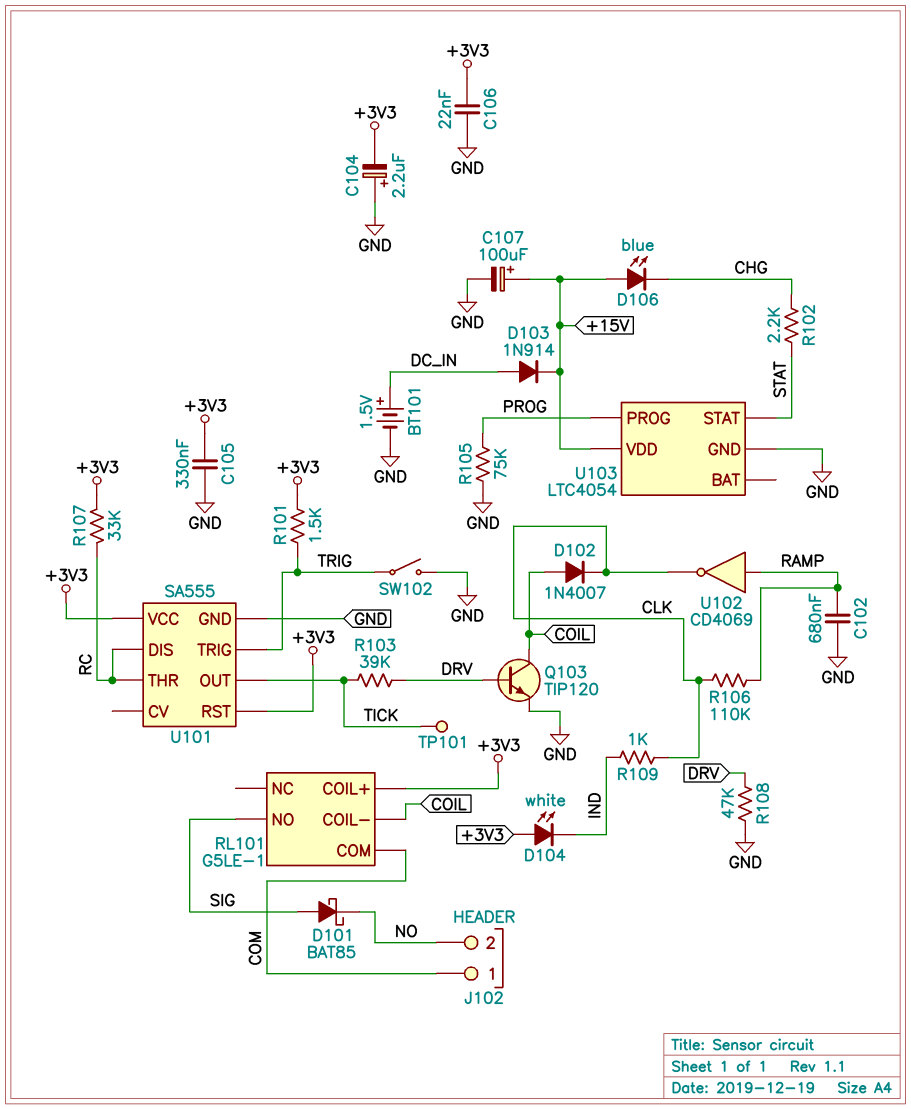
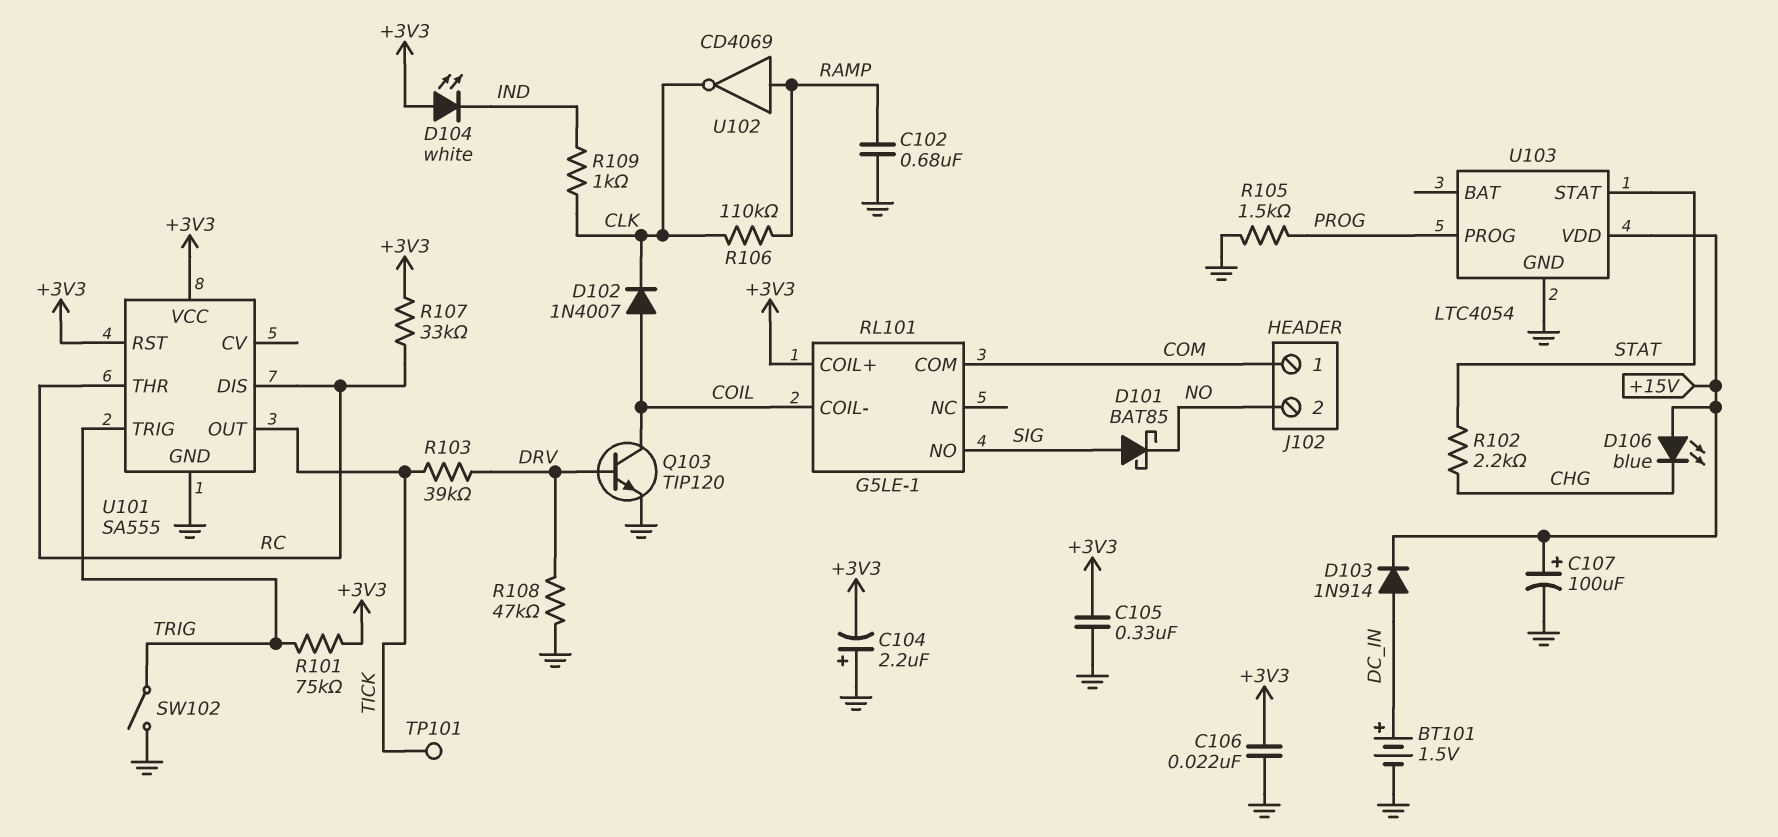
R101: 1.5k (+3V3, TRIG) -> 75k (+3V3, TRIG)
R105: 75k (GND, PROG) -> 1.5k (GND, PROG)

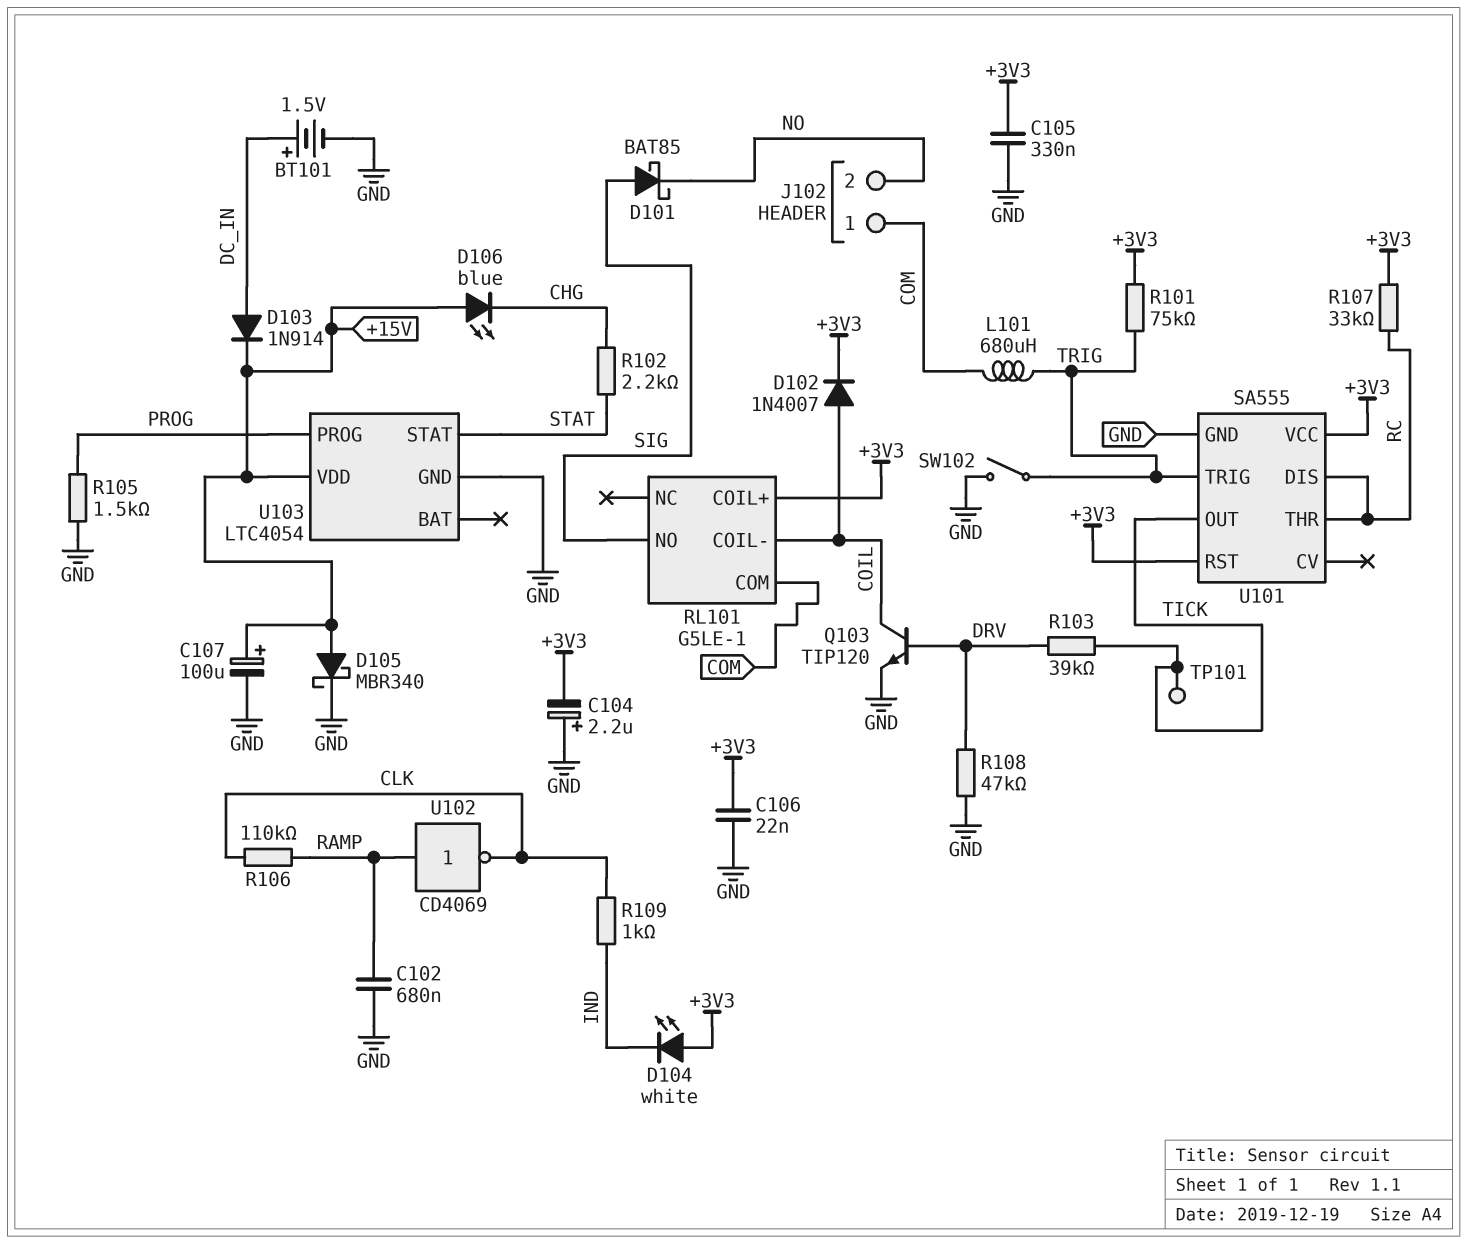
D102: diode 1N4007 (A COIL, K CLK) -> diode 1N4007 (A COIL, K +3V3)
D105: none -> schottky MBR340 (A +15V, K GND)
L101: none -> 680uH (COM, TRIG)

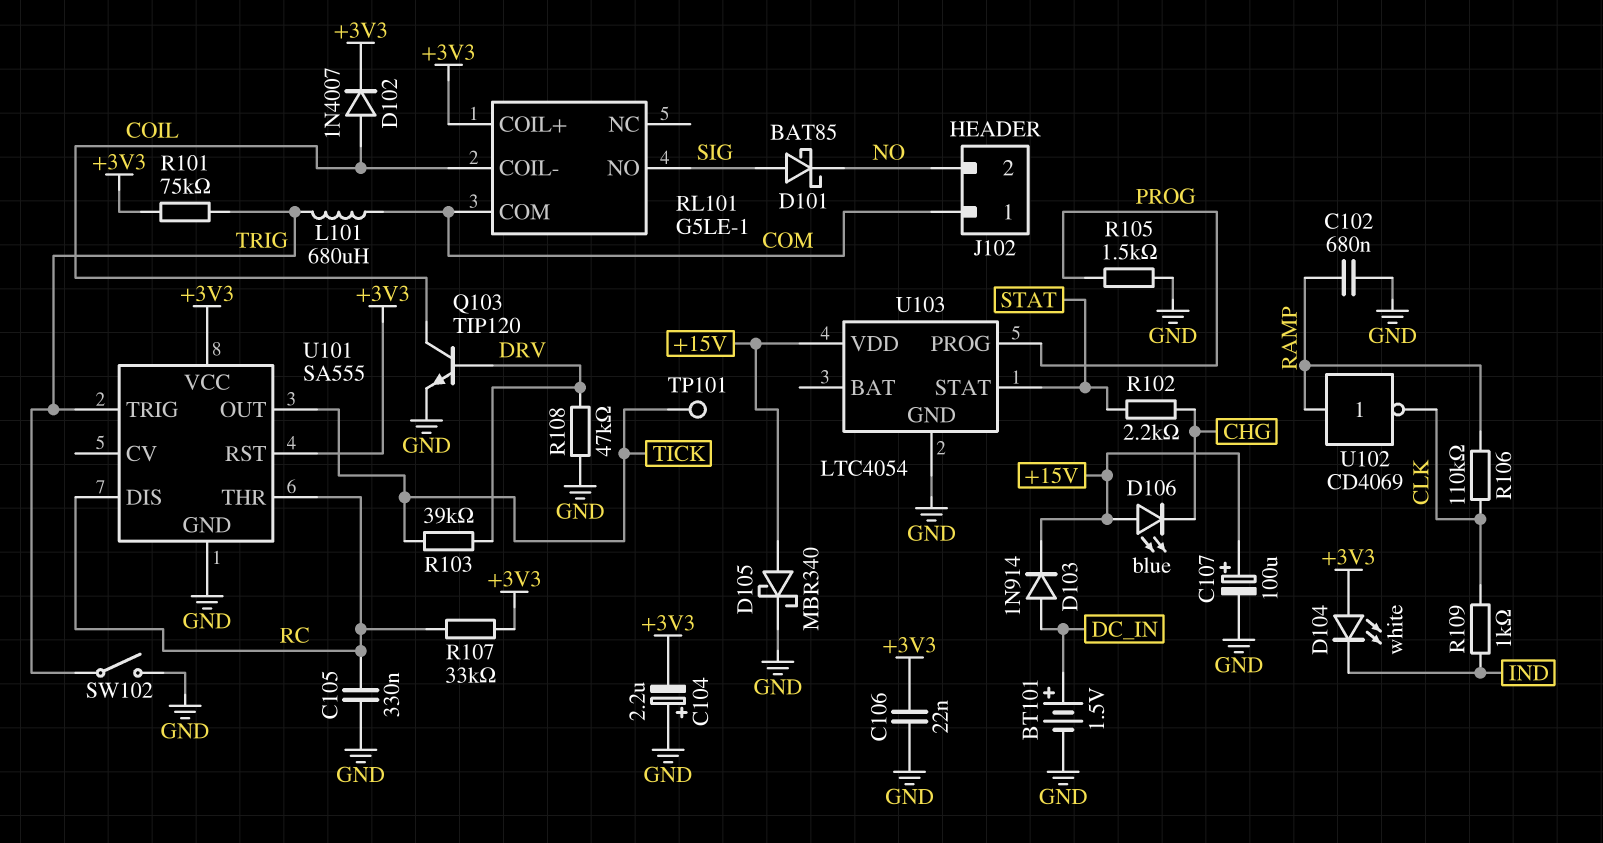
C105: 330nF (+3V3, GND) -> 330nF (GND, RC)

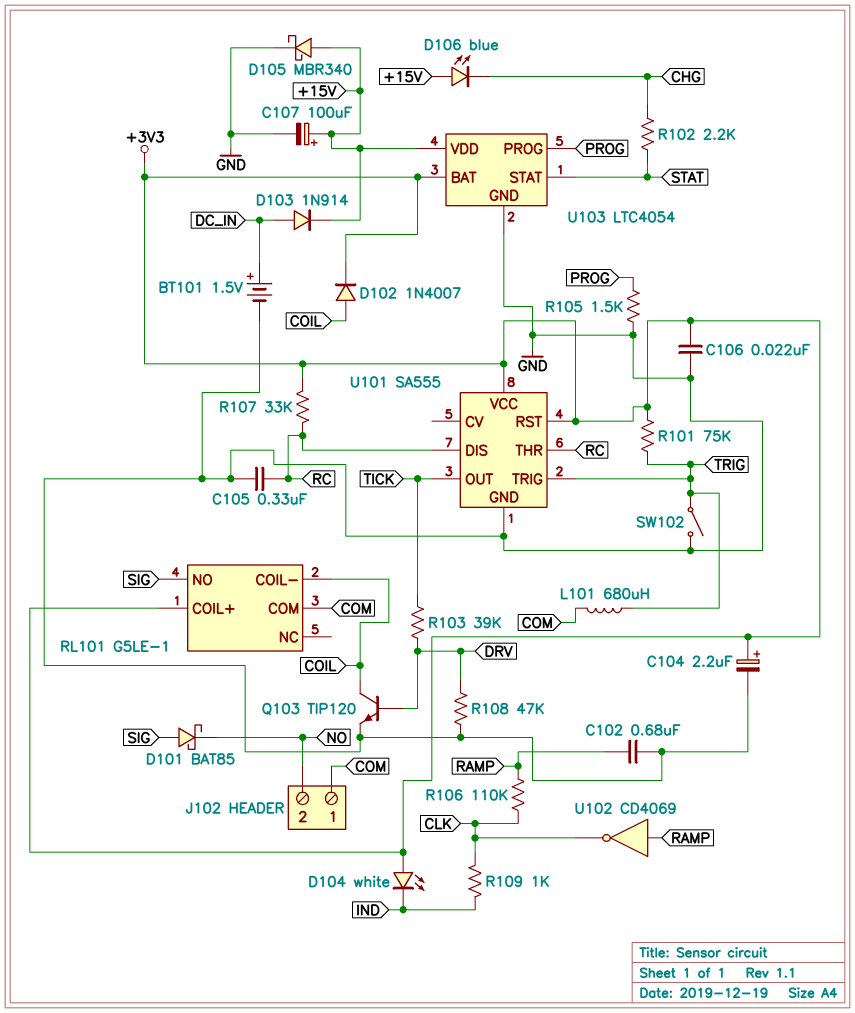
C104: 2.2uF (plus GND, minus +3V3) -> 2.2uF (plus +3V3, minus GND)
TP101: test point (TICK) -> none
U103 pin BAT: none -> +3V3

